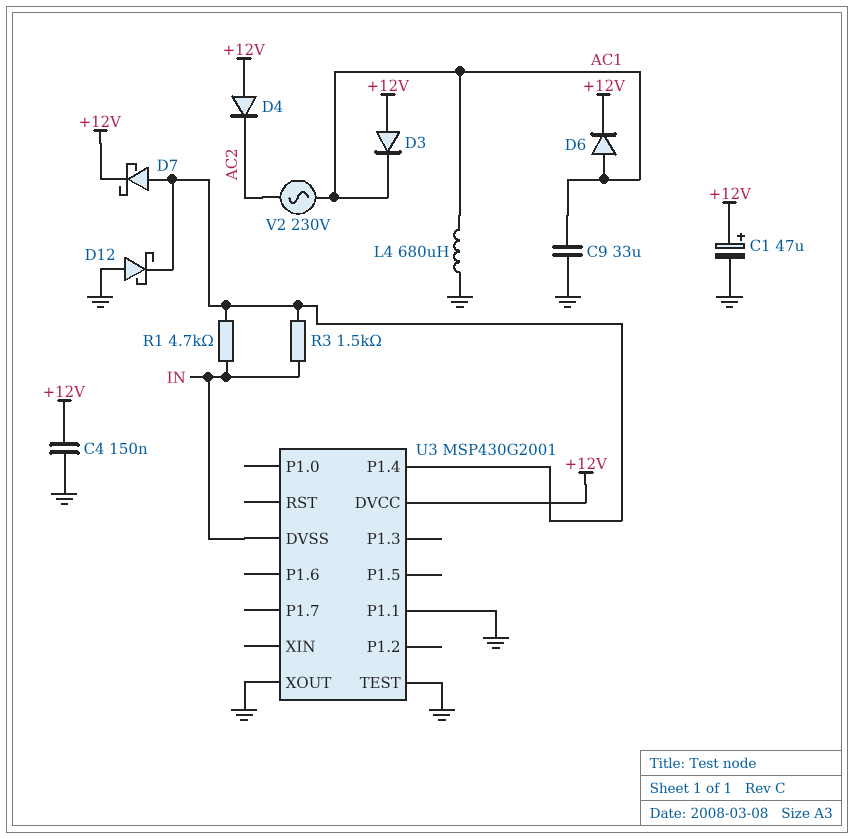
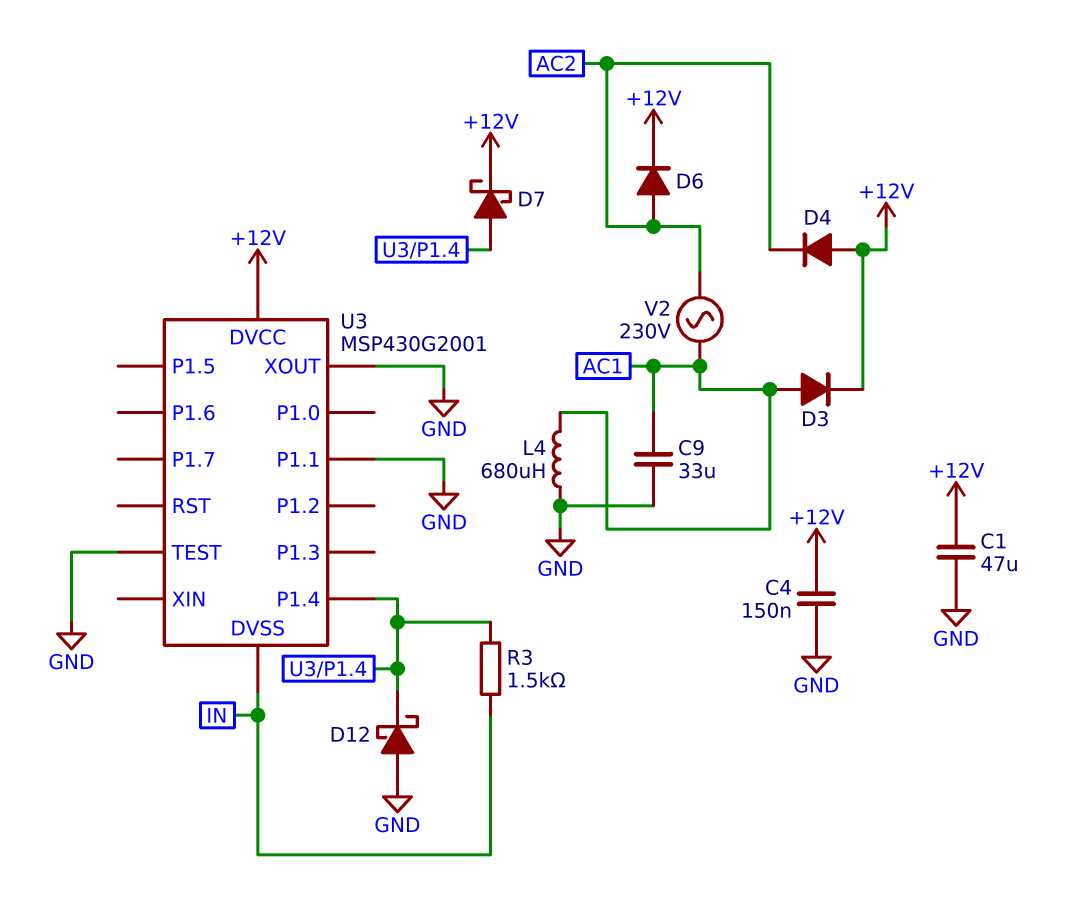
C1: 47uF (plus +12V, minus GND) -> 47uF (+12V, GND)
D3: diode (A +12V, K AC1) -> diode (A AC1, K +12V)
D6: diode (A AC1, K +12V) -> diode (A AC2, K +12V)
R1: 4.7k (IN, U3/P1.4) -> none

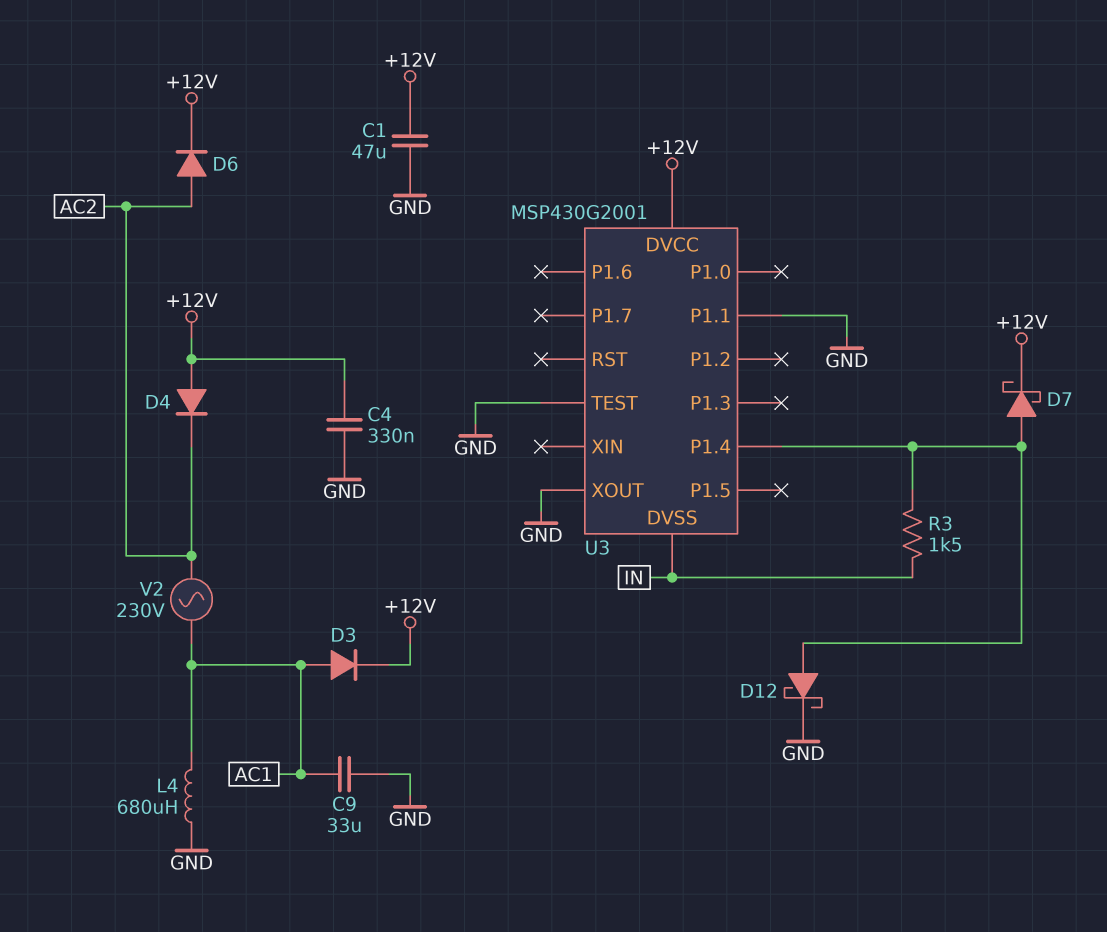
C4: 150nF (+12V, GND) -> 330nF (+12V, GND)
D12: schottky (A GND, K U3/P1.4) -> schottky (A U3/P1.4, K GND)

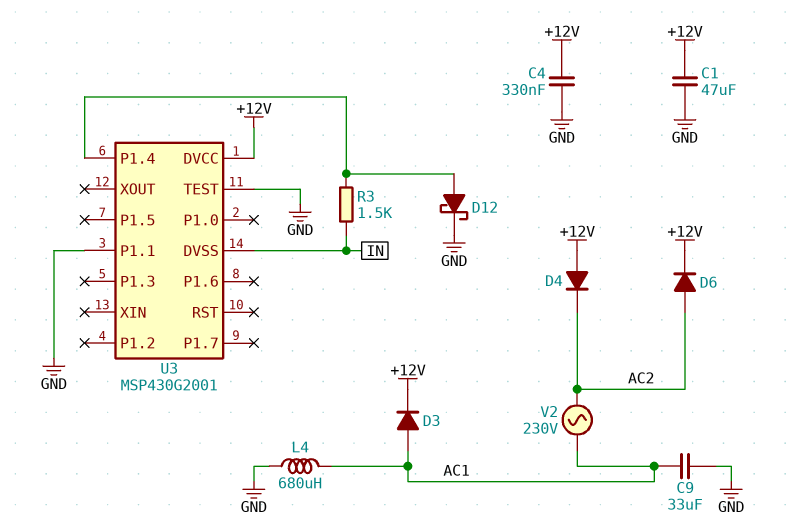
D7: schottky (A U3/P1.4, K +12V) -> none
U3 pin XOUT: GND -> none

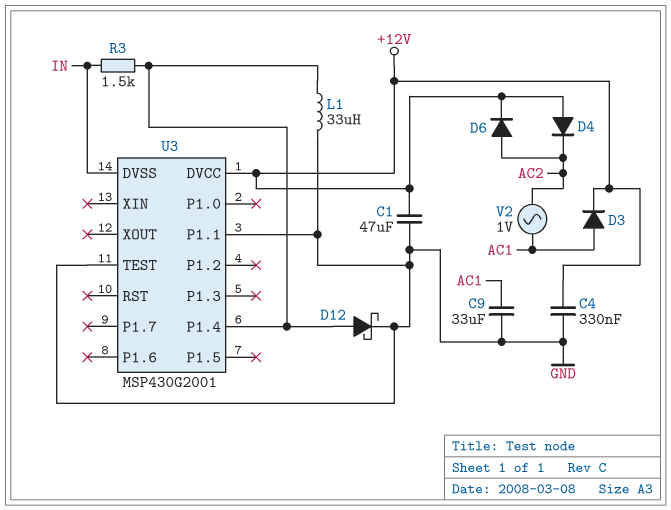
L1: none -> 33uH (GND, U3/P1.4)
L4: 680uH (AC1, GND) -> none
V2: AC 230V (AC1, AC2) -> AC 1V (AC1, AC2)

